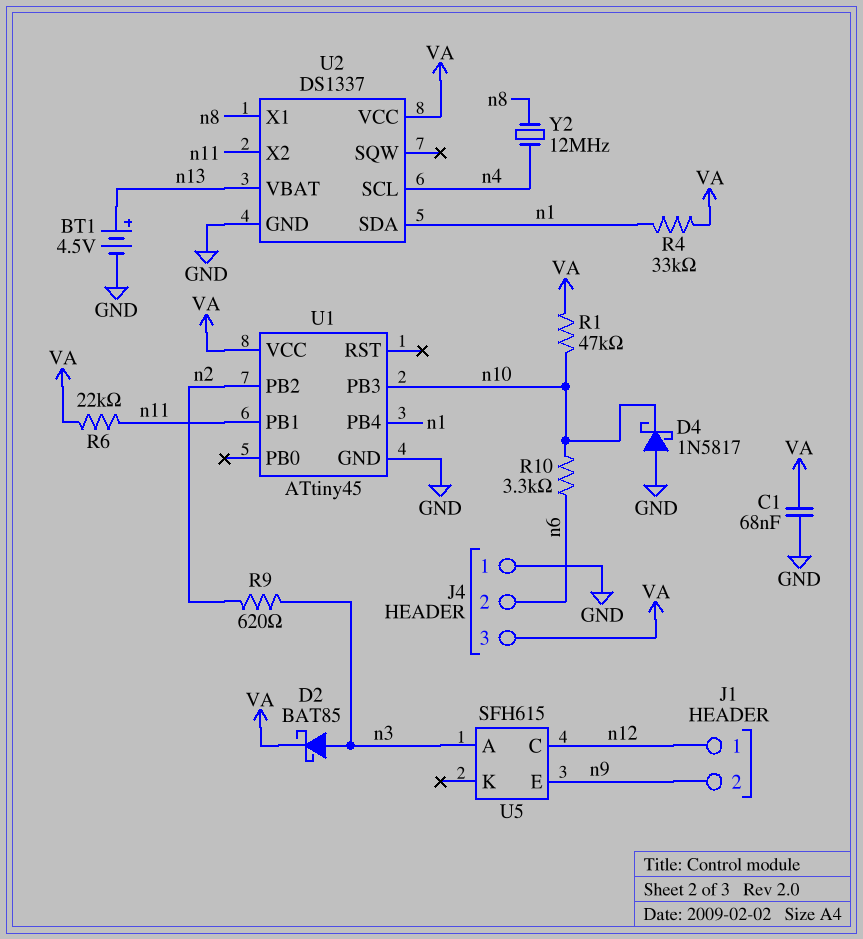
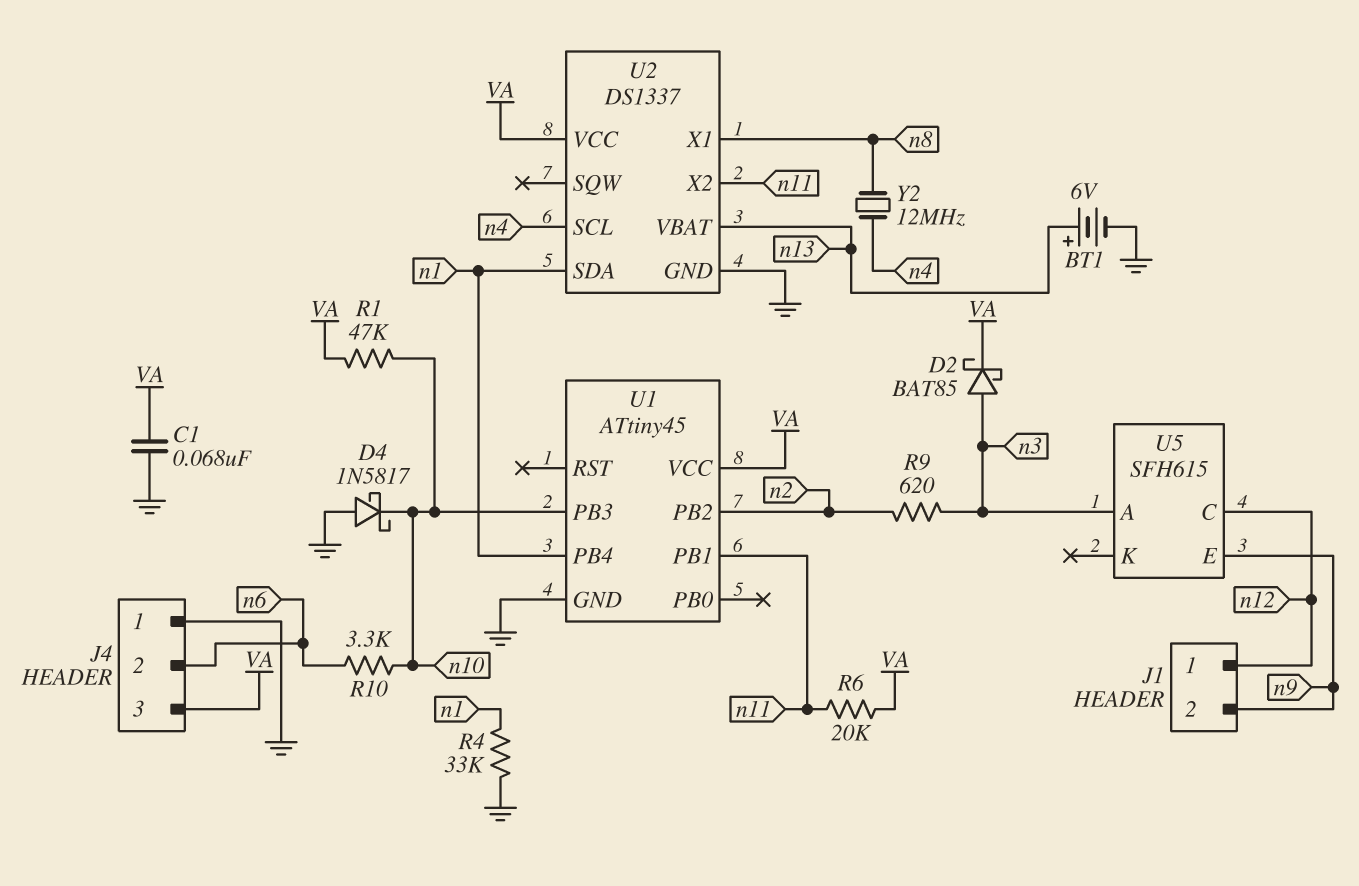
BT1: 4.5V (plus n13, minus GND) -> 6V (plus n13, minus GND)
R4: 33k (VA, n1) -> 33k (GND, n1)
R6: 22k (VA, n11) -> 20k (VA, n11)

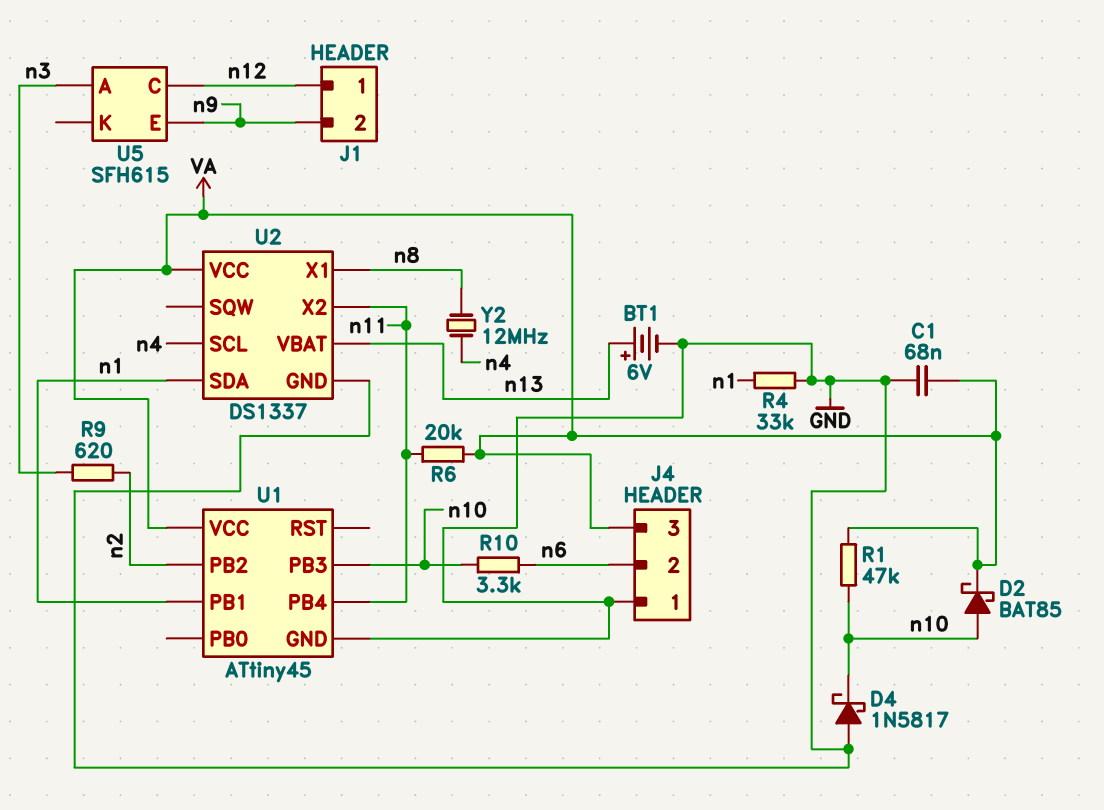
D2: schottky BAT85 (A n3, K VA) -> schottky BAT85 (A n10, K VA)
U1 pin PB1: n11 -> n1
U1 pin PB4: n1 -> n11

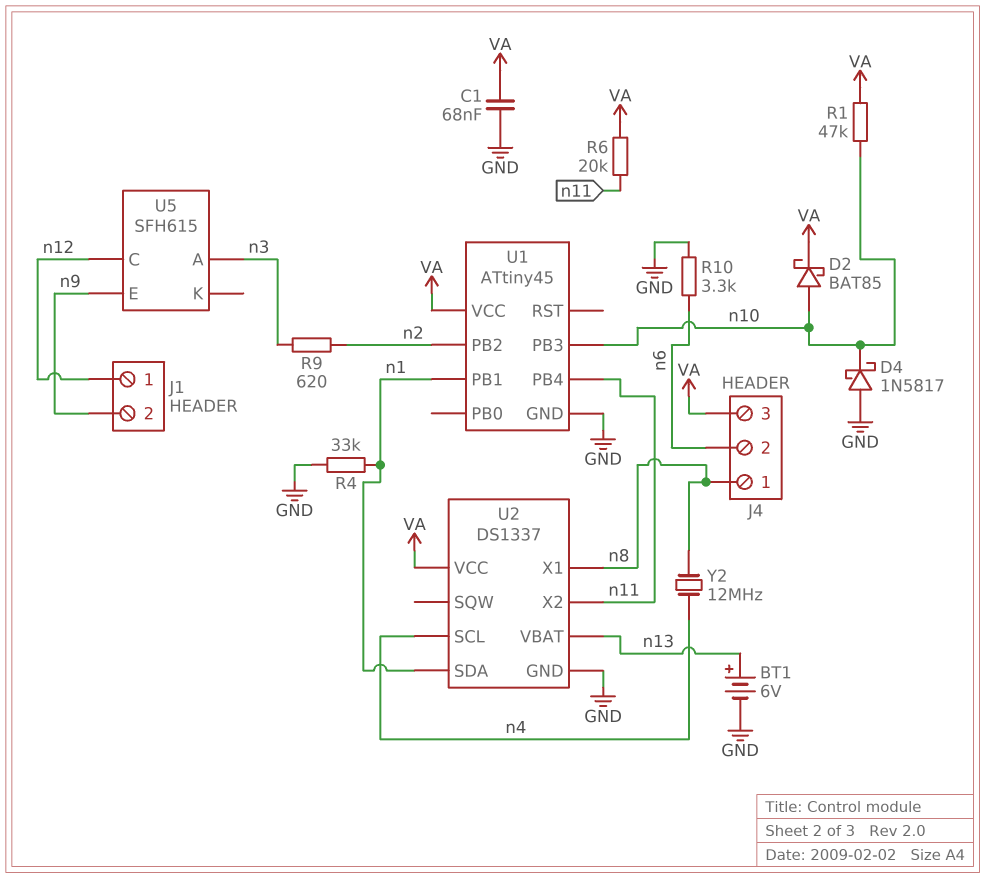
J4 pin 1: GND -> n8
R10: 3.3k (n6, n10) -> 3.3k (GND, n6)

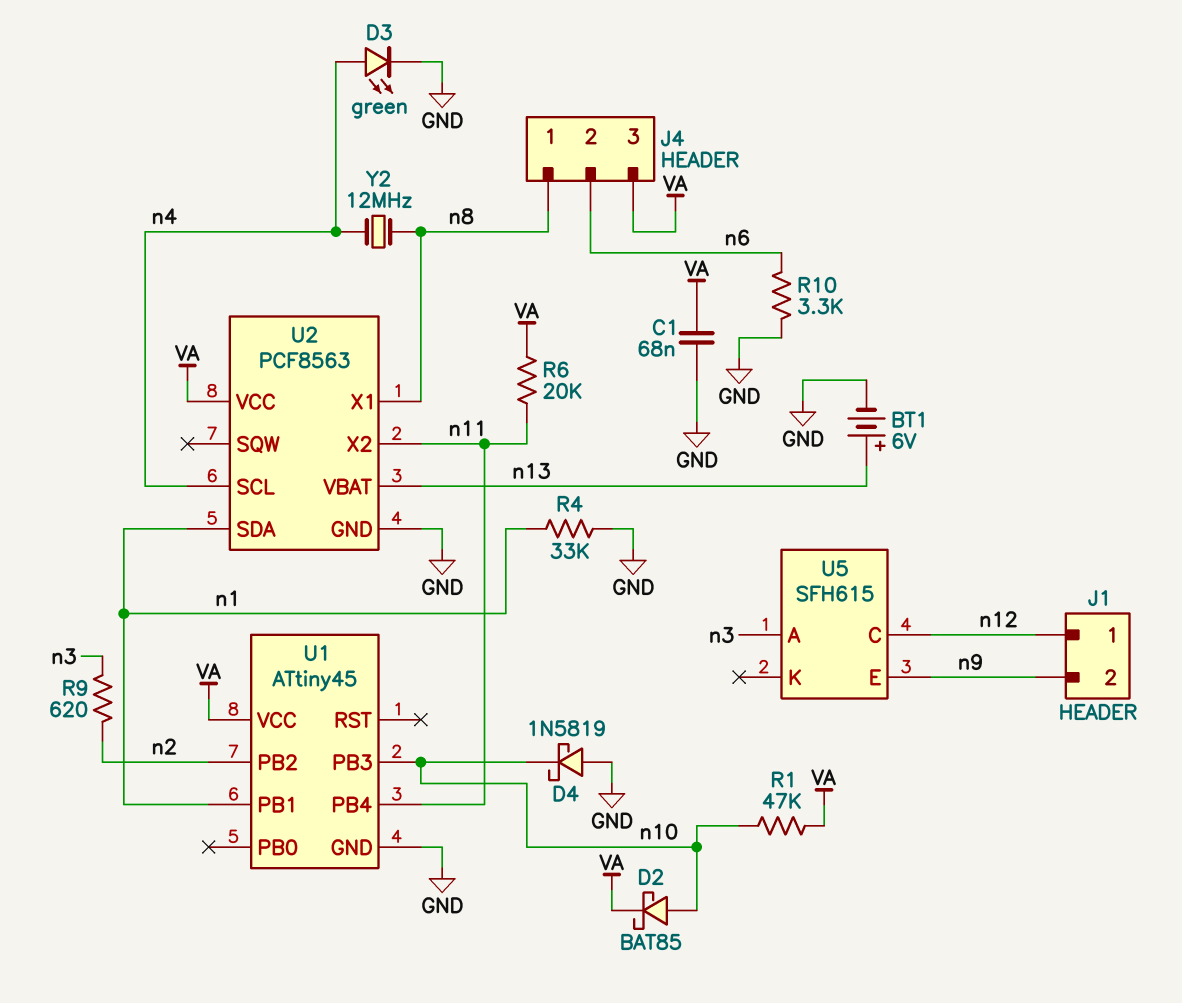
D3: none -> LED green (A n4, K GND)
D4: schottky 1N5817 (A GND, K n10) -> schottky 1N5819 (A GND, K n10)
U2: DS1337 -> PCF8563

